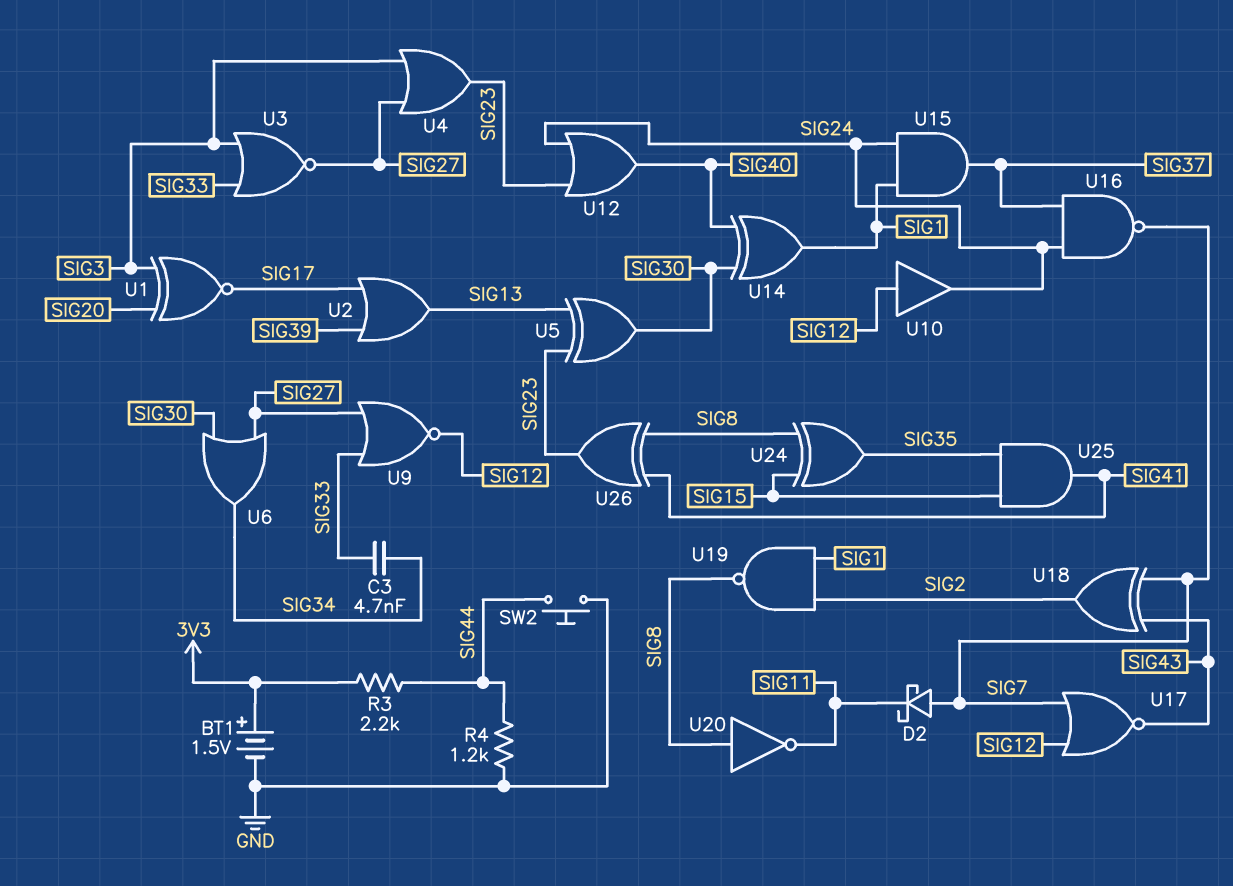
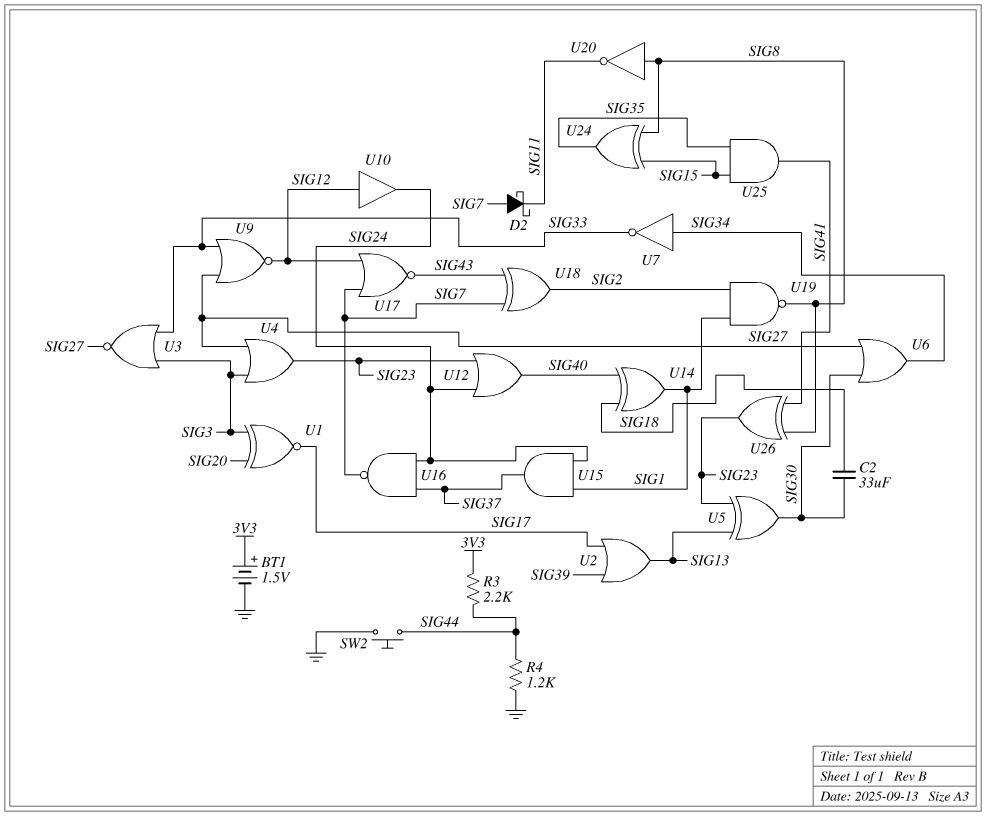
C2: none -> 33uF (SIG18, SIG30)
C3: 4.7nF (SIG33, SIG34) -> none
U7: none -> NOT (in SIG34, out SIG33)
U14: XOR (in SIG30, in SIG40, out SIG1) -> XOR (in SIG18, in SIG40, out SIG1)

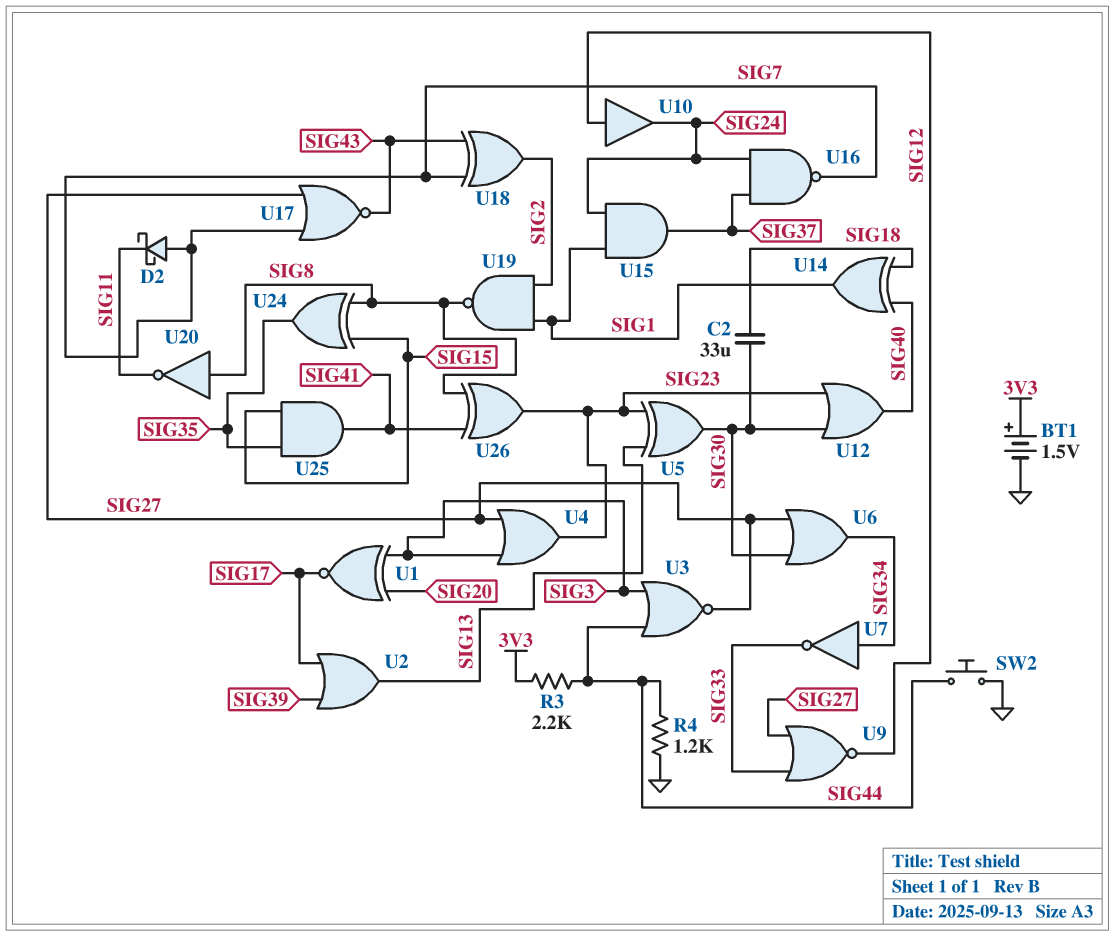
U3: NOR (in SIG3, in SIG33, out SIG27) -> NOR (in SIG3, in SIG44, out SIG27)
U12: OR (in SIG23, in SIG24, out SIG40) -> OR (in SIG23, in SIG30, out SIG40)
U17: NOR (in SIG7, in SIG12, out SIG43) -> NOR (in SIG7, in SIG27, out SIG43)

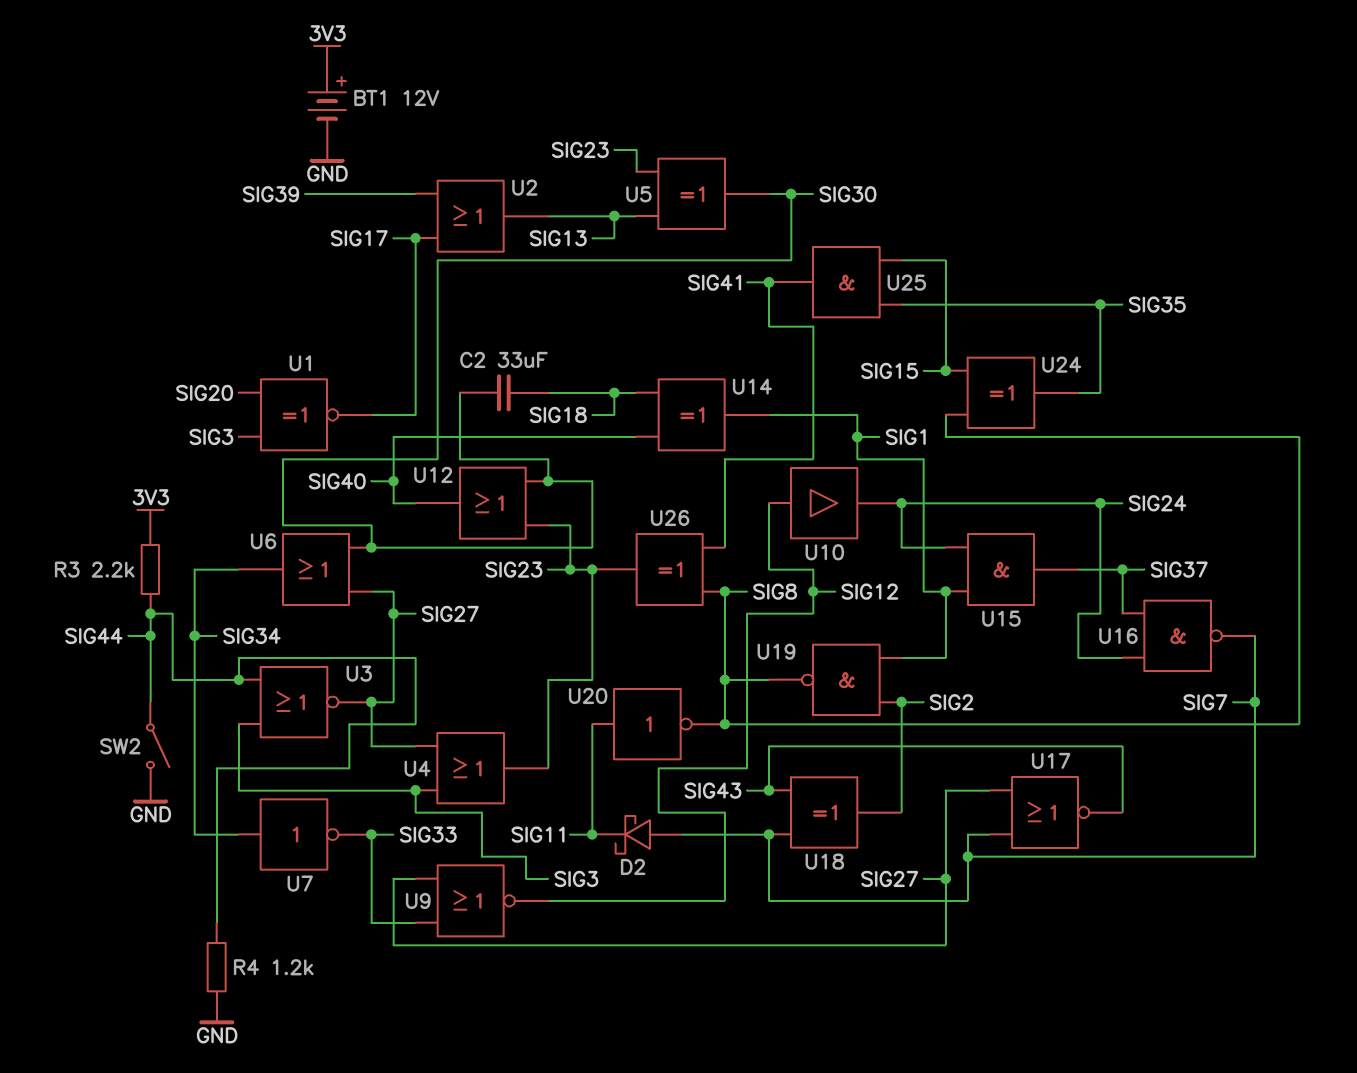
BT1: 1.5V (plus 3V3, minus GND) -> 12V (plus 3V3, minus GND)
SW2: button (GND, SIG44) -> switch (GND, SIG44)
U20: NOT (in SIG8, out SIG11) -> NOT (in SIG11, out SIG8)

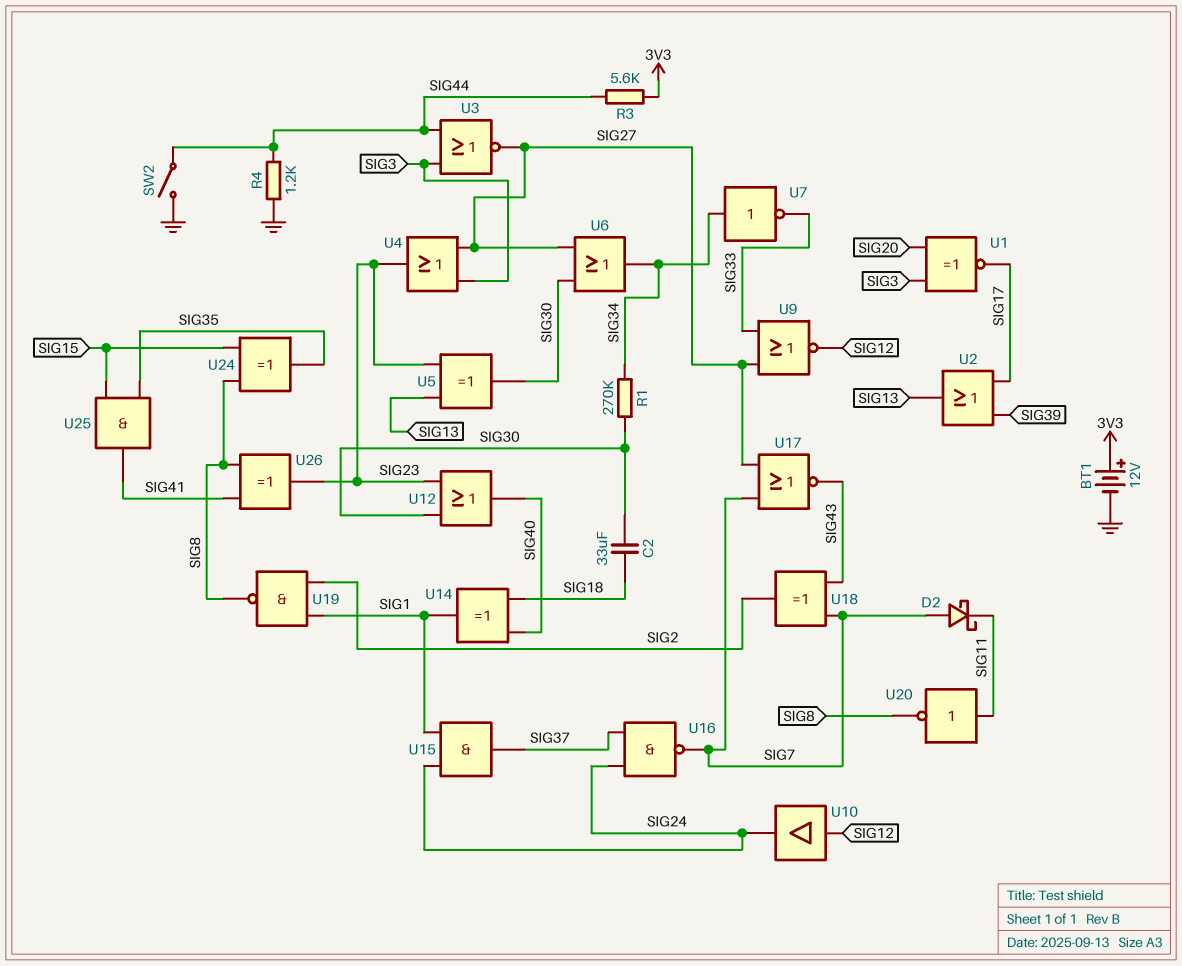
R1: none -> 270k (SIG30, SIG34)
R3: 2.2k (3V3, SIG44) -> 5.6k (3V3, SIG44)

